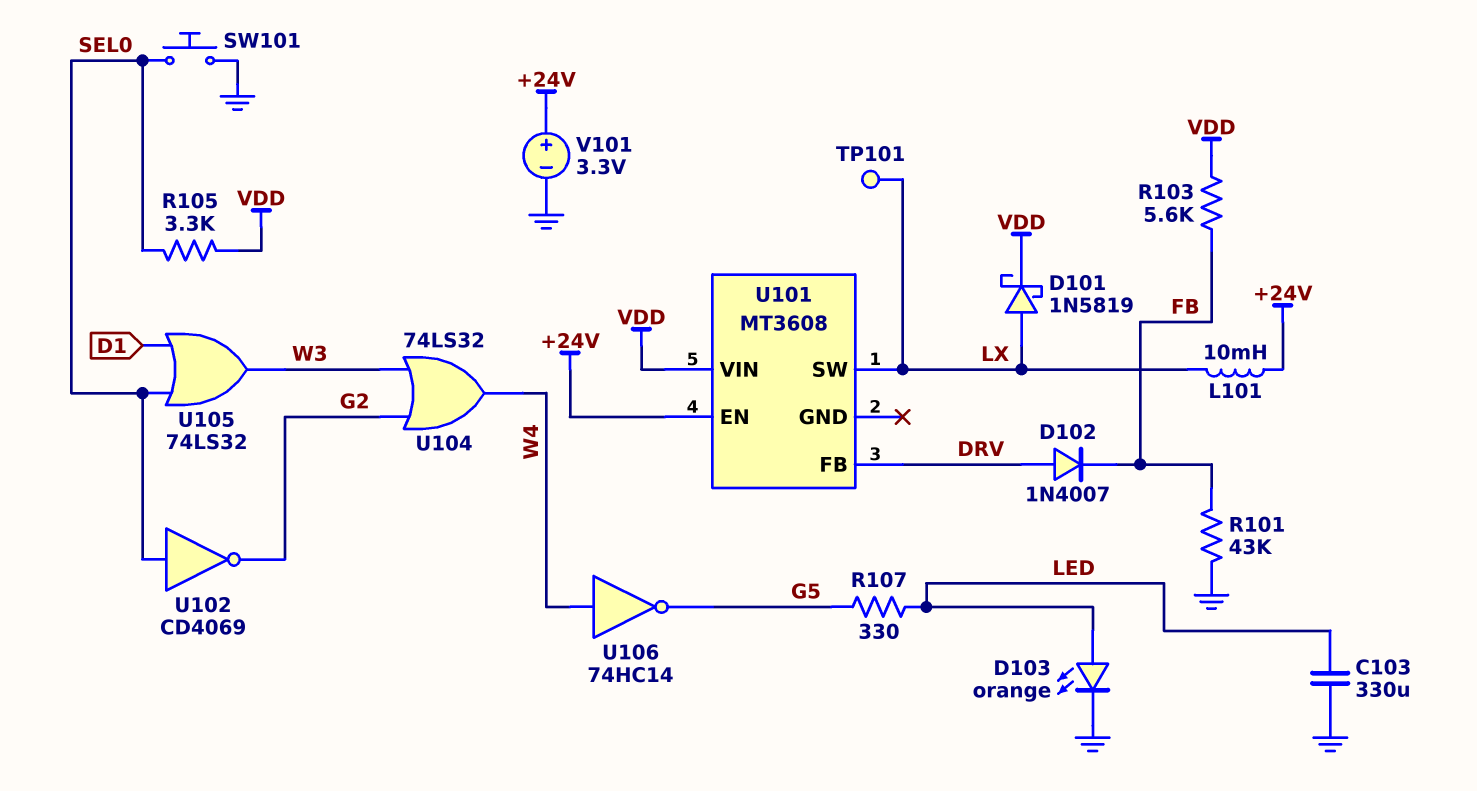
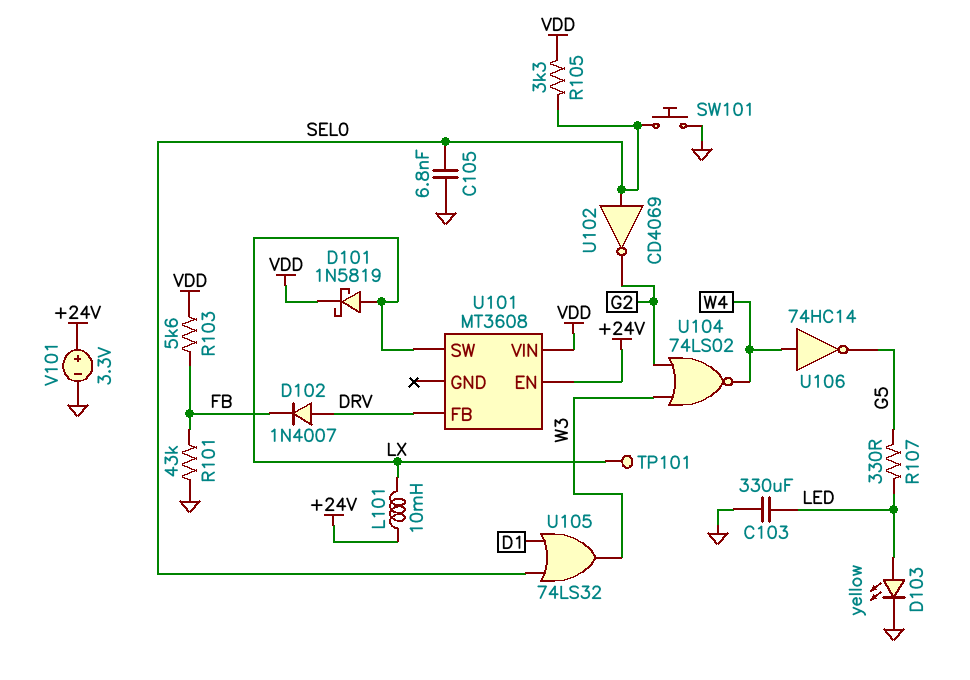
C105: none -> 6.8nF (GND, SEL0)
D103: LED orange (A LED, K GND) -> LED yellow (A LED, K GND)
U104: OR 74LS32 (in G2, in W3, out W4) -> NOR 74LS02 (in G2, in W3, out W4)

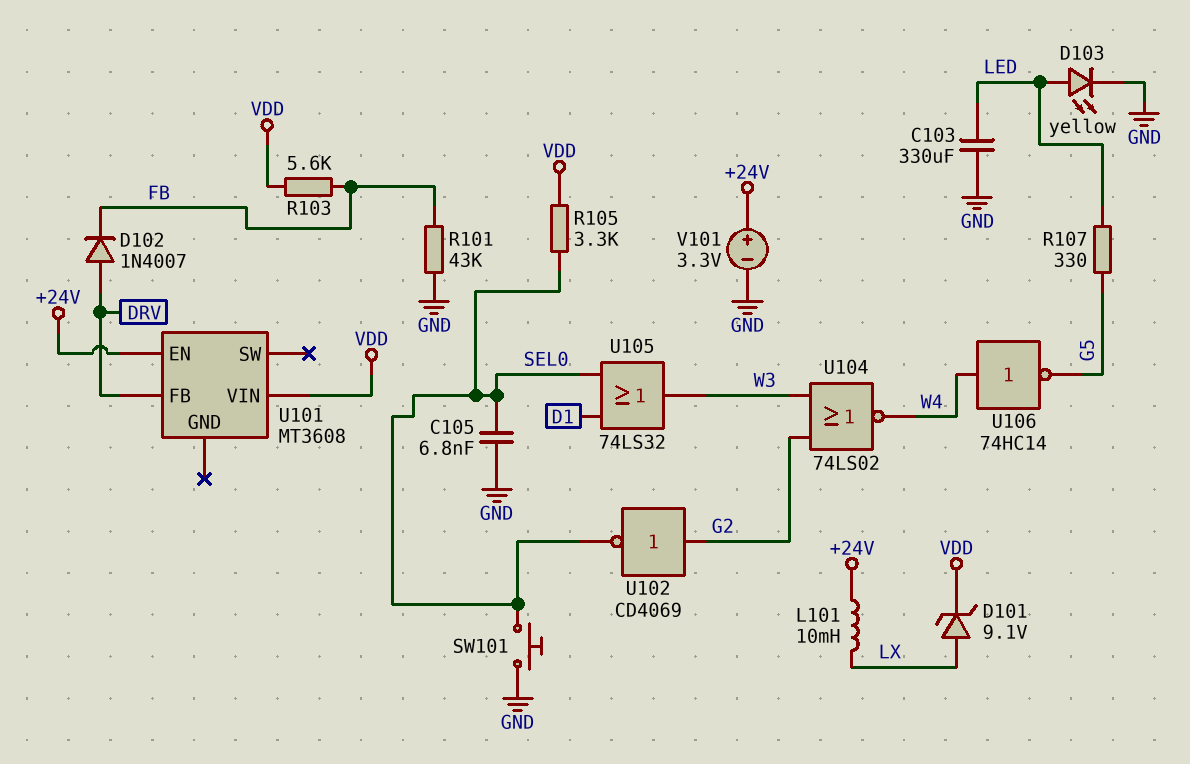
D101: schottky 1N5819 (A LX, K VDD) -> zener 9.1V (A LX, K VDD)
TP101: test point (LX) -> none
U101 pin SW: LX -> none
U102: NOT CD4069 (in SEL0, out G2) -> NOT CD4069 (in G2, out SEL0)

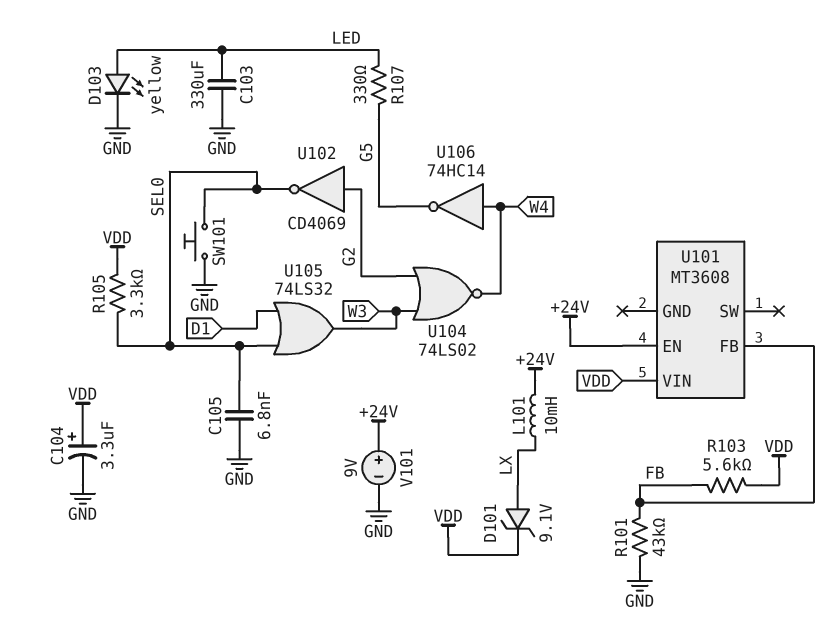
C104: none -> 3.3uF (plus VDD, minus GND)
D102: diode 1N4007 (A DRV, K FB) -> none
U101 pin FB: DRV -> FB
V101: 3.3V (plus +24V, minus GND) -> 9V (plus +24V, minus GND)

